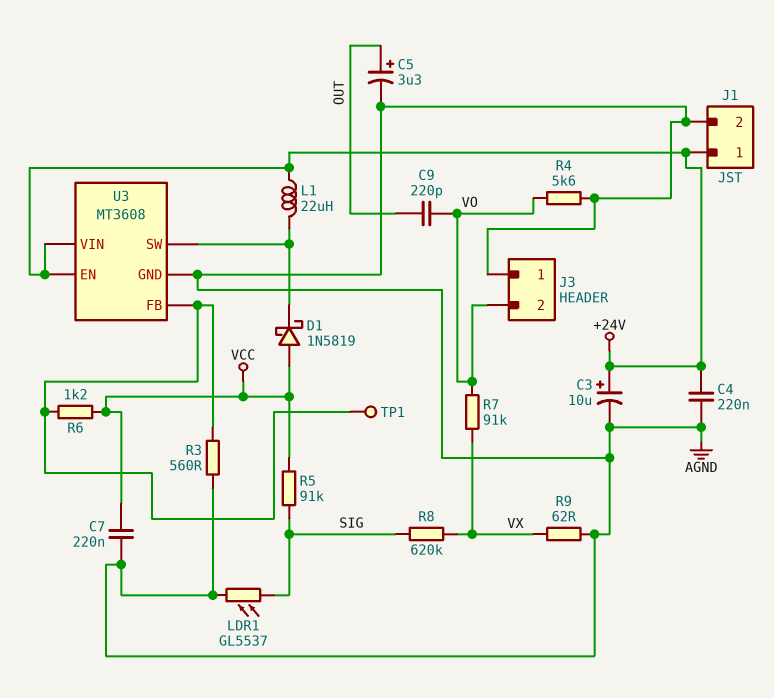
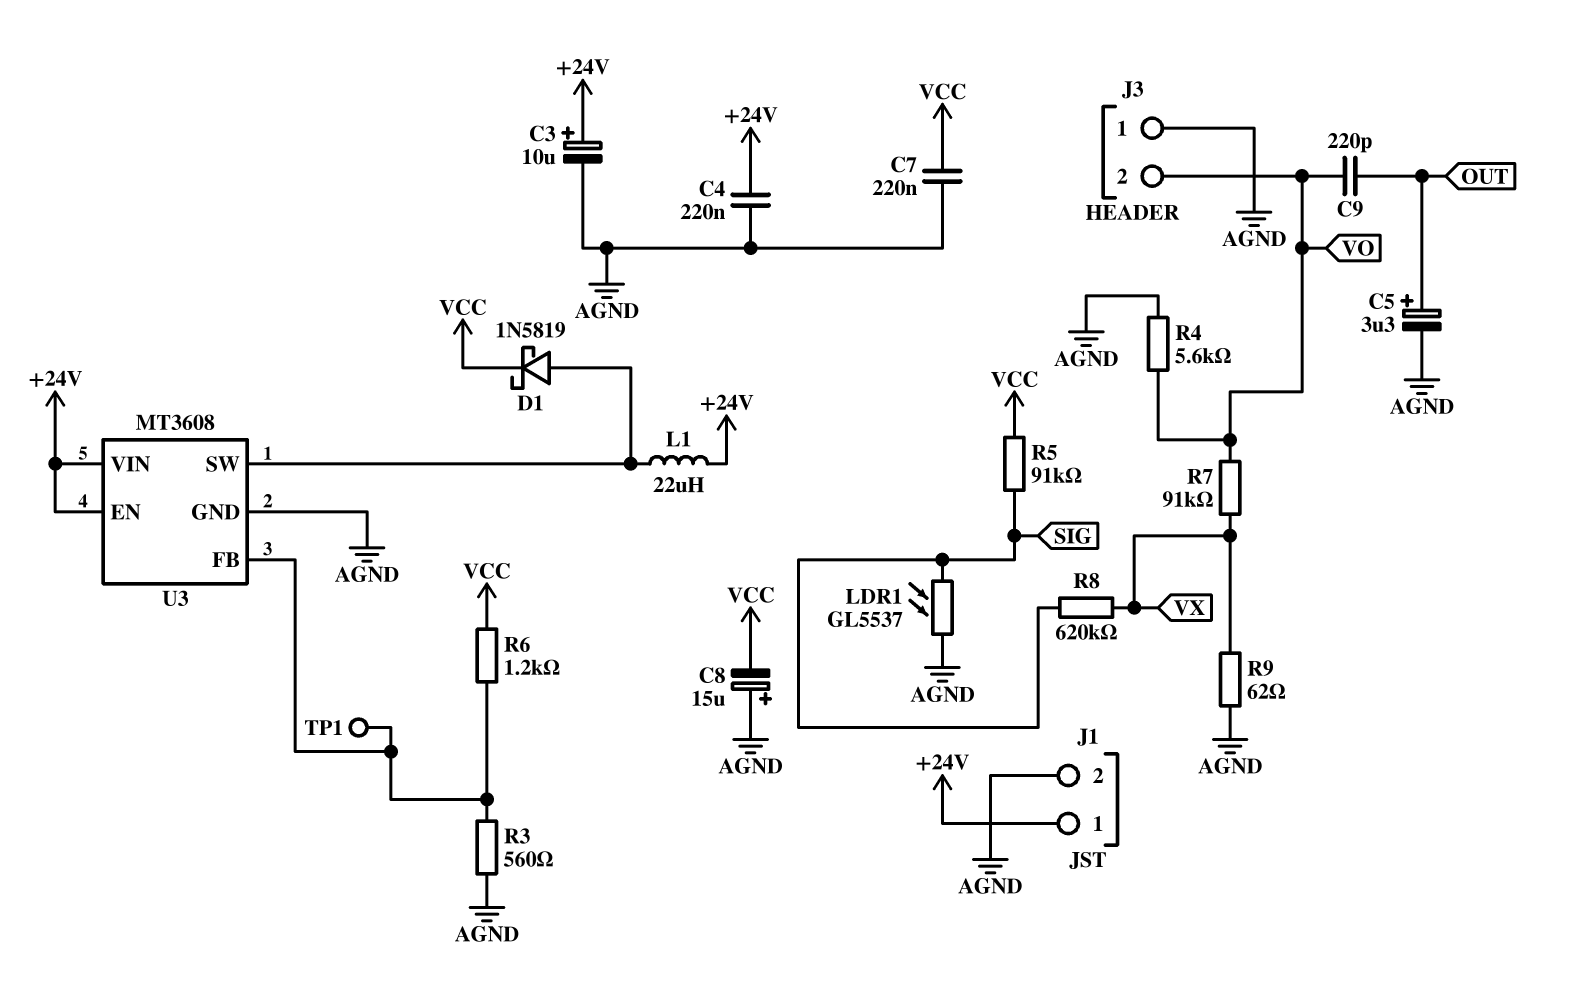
C8: none -> 15uF (plus AGND, minus VCC)
D1: schottky 1N5819 (A VCC, K U3/SW) -> schottky 1N5819 (A U3/SW, K VCC)

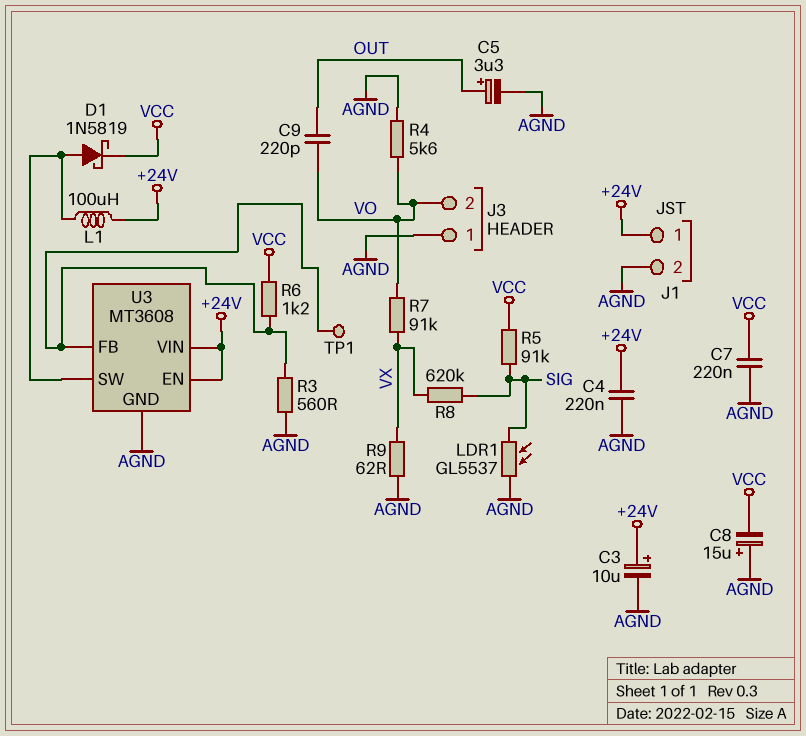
L1: 22uH (+24V, U3/SW) -> 100uH (+24V, U3/SW)

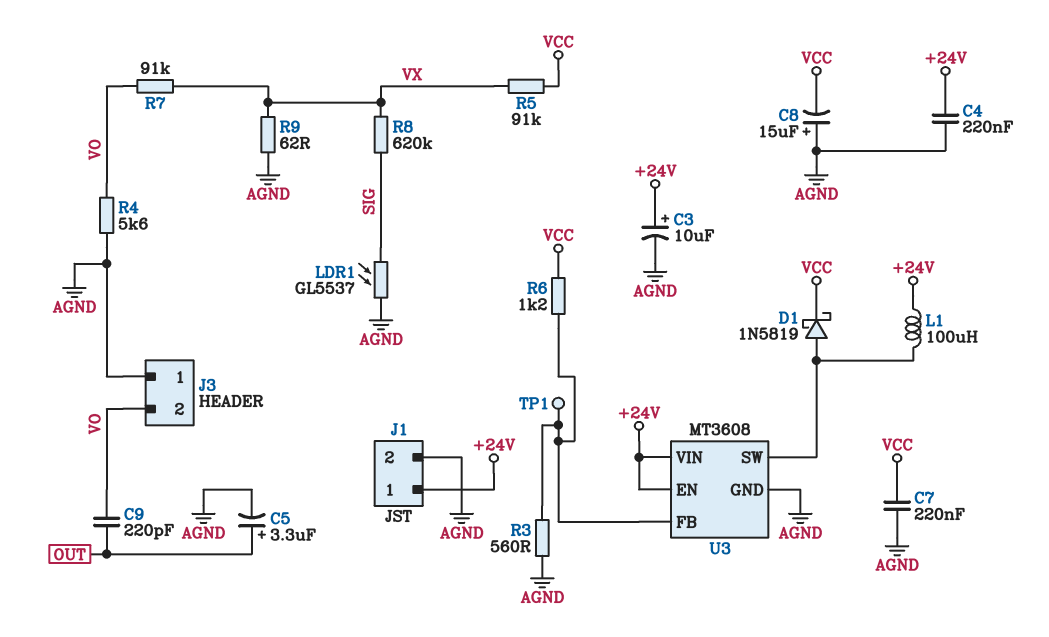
R5: 91k (SIG, VCC) -> 91k (VCC, VX)

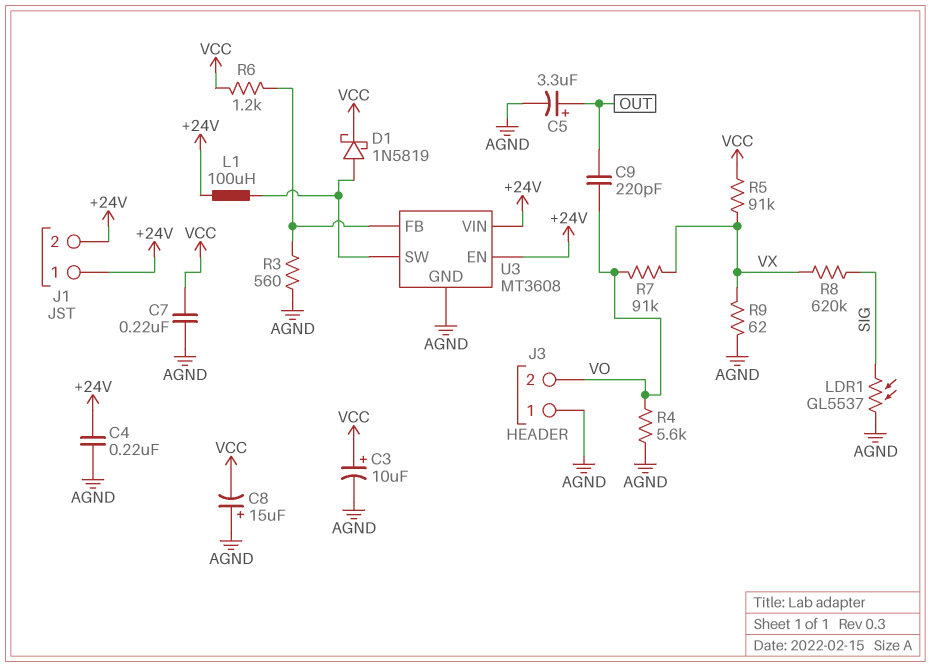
C3: 10uF (plus +24V, minus AGND) -> 10uF (plus VCC, minus AGND)
J1 pin 2: AGND -> +24V
TP1: test point (U3/FB) -> none

